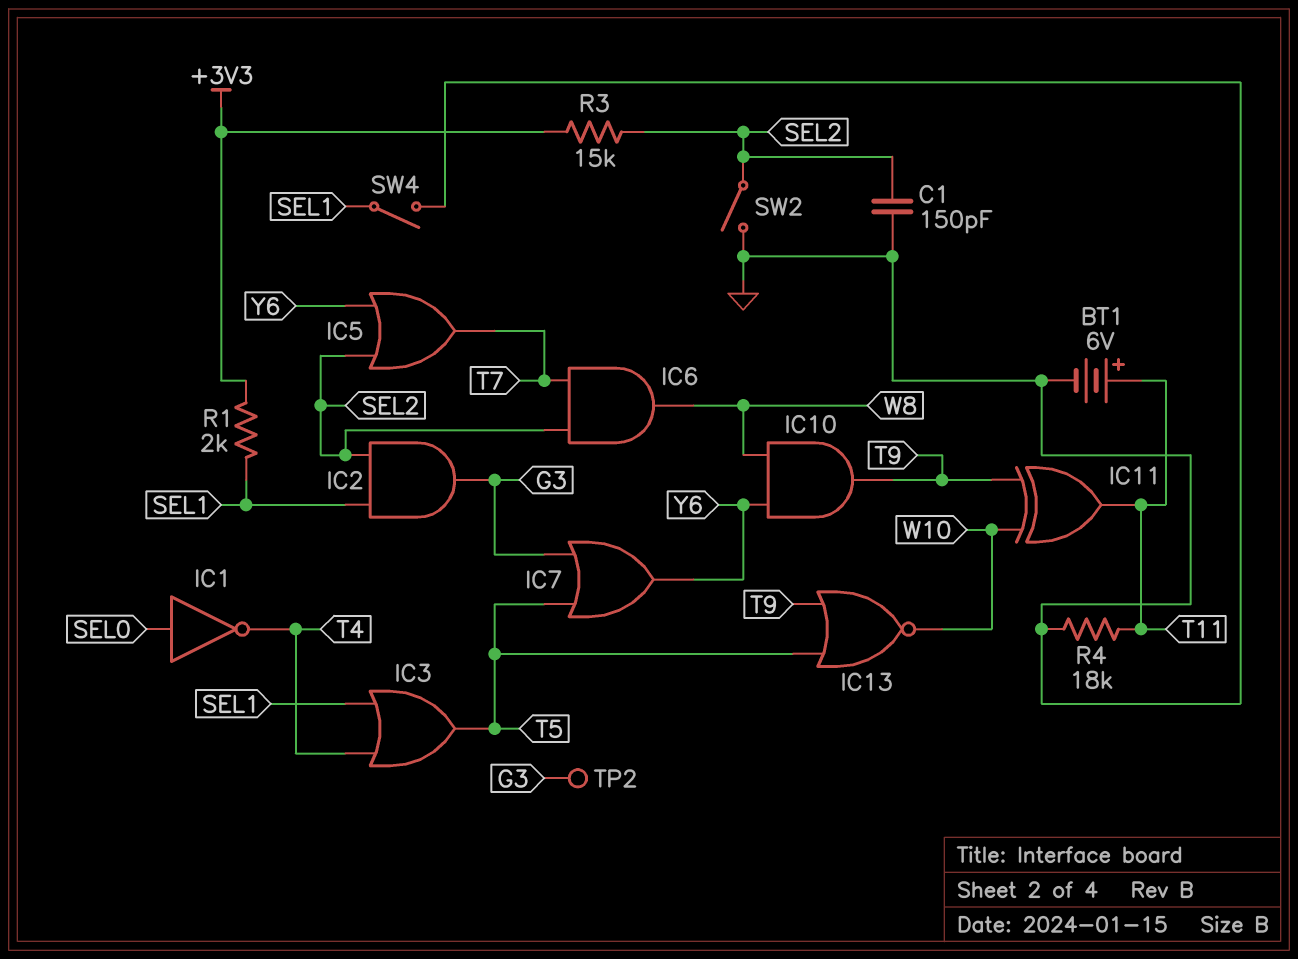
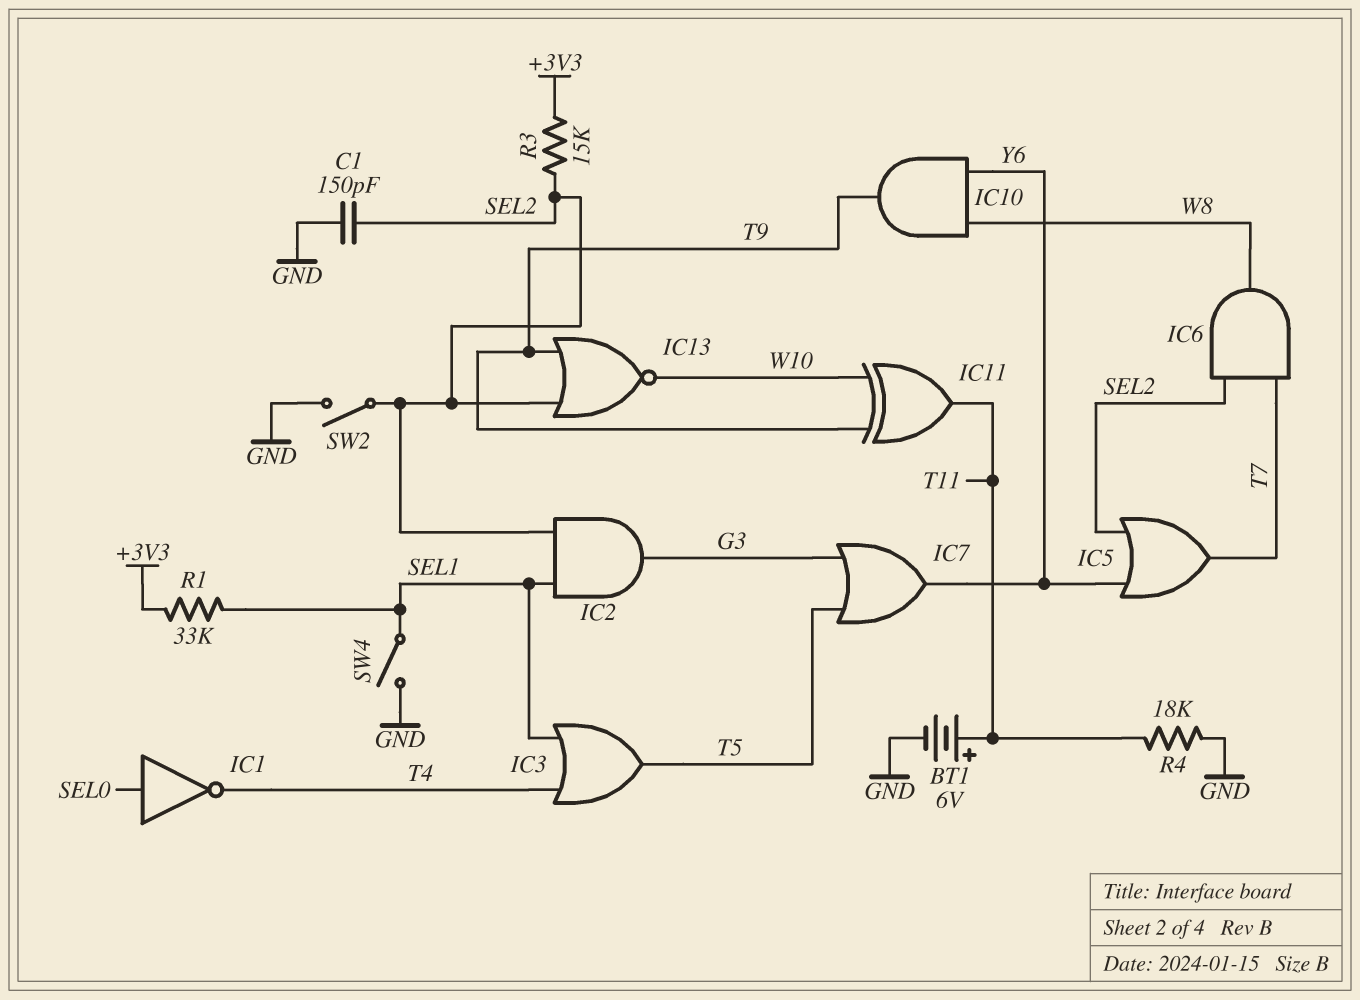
IC13: NOR (in T5, in T9, out W10) -> NOR (in SEL2, in T9, out W10)
R1: 2k (+3V3, SEL1) -> 33k (+3V3, SEL1)
TP2: test point (G3) -> none

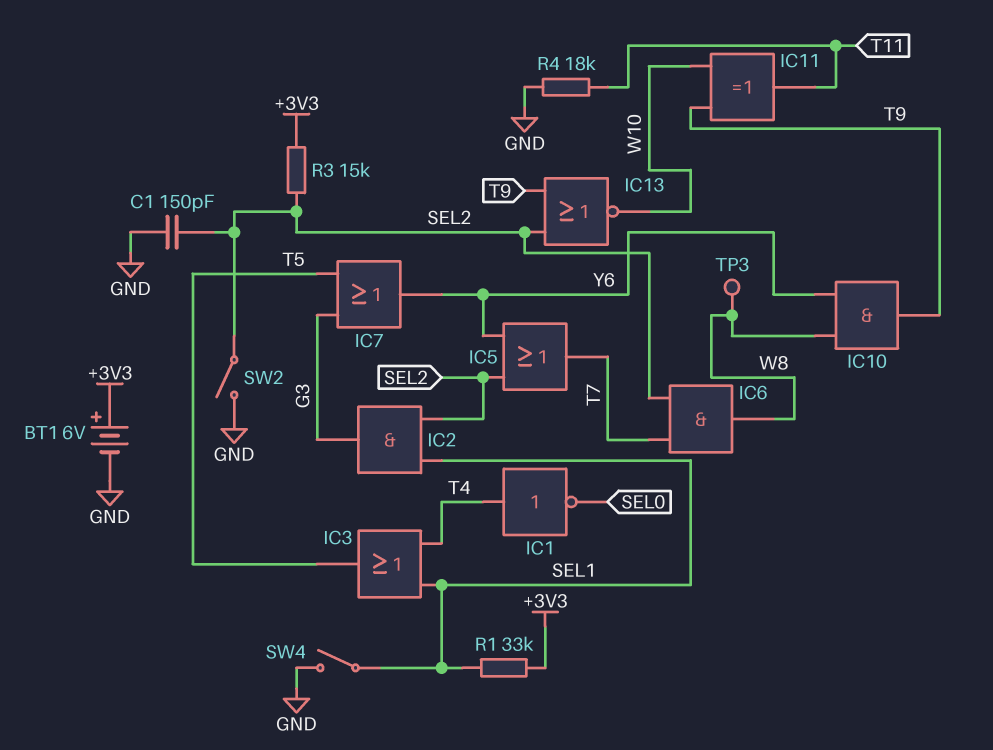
BT1: 6V (plus T11, minus GND) -> 6V (plus +3V3, minus GND)
IC1: NOT (in SEL0, out T4) -> NOT (in T4, out SEL0)
TP3: none -> test point (W8)

